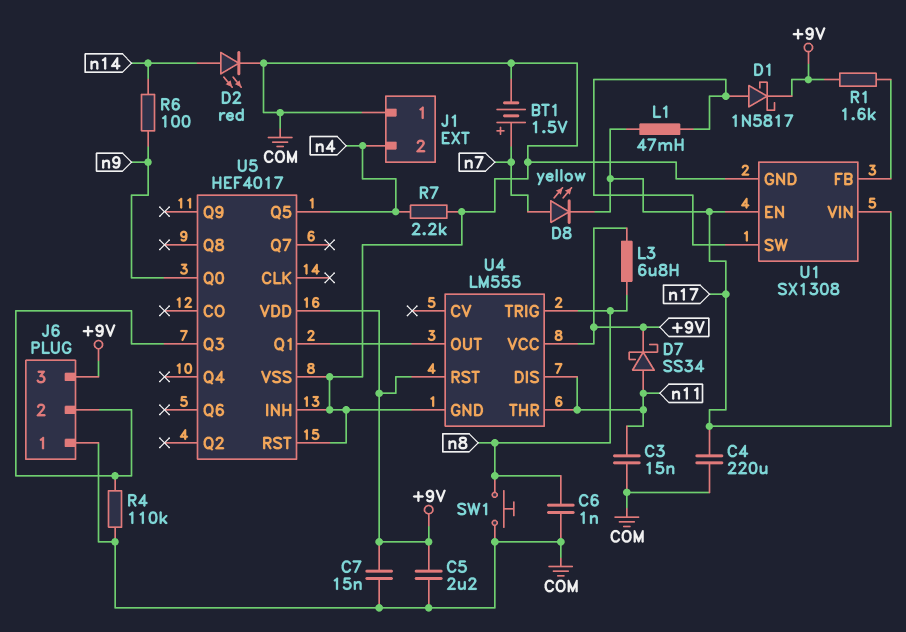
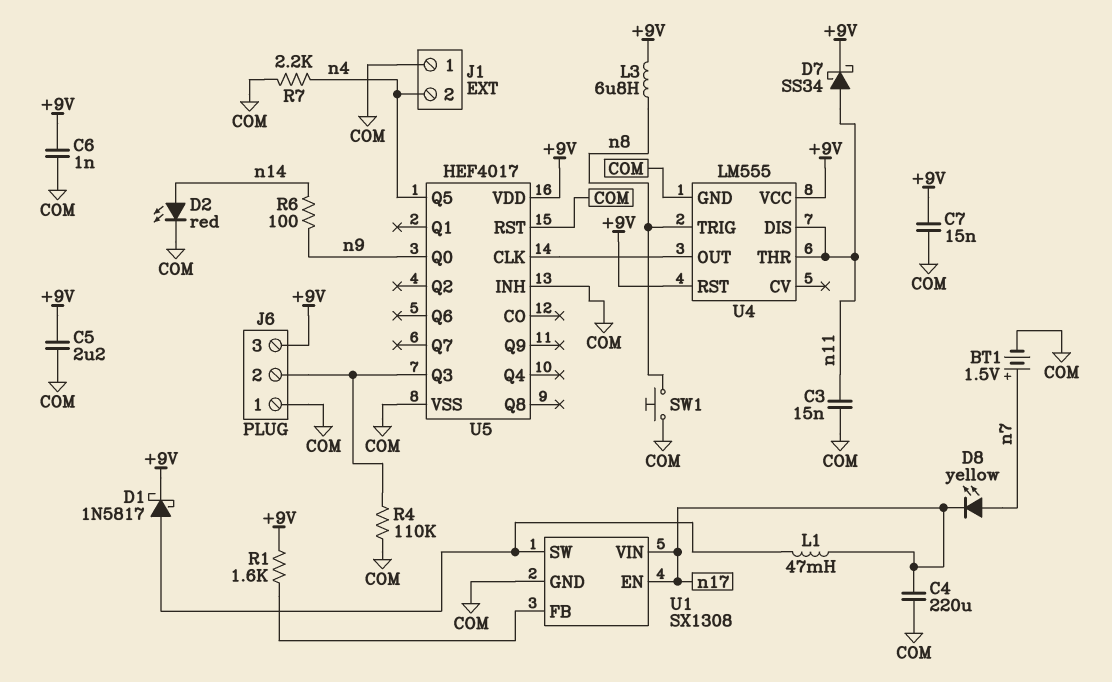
C6: 1nF (COM, n8) -> 1nF (+9V, COM)
U5 pin CLK: none -> U4/OUT
U5 pin Q1: U4/OUT -> none

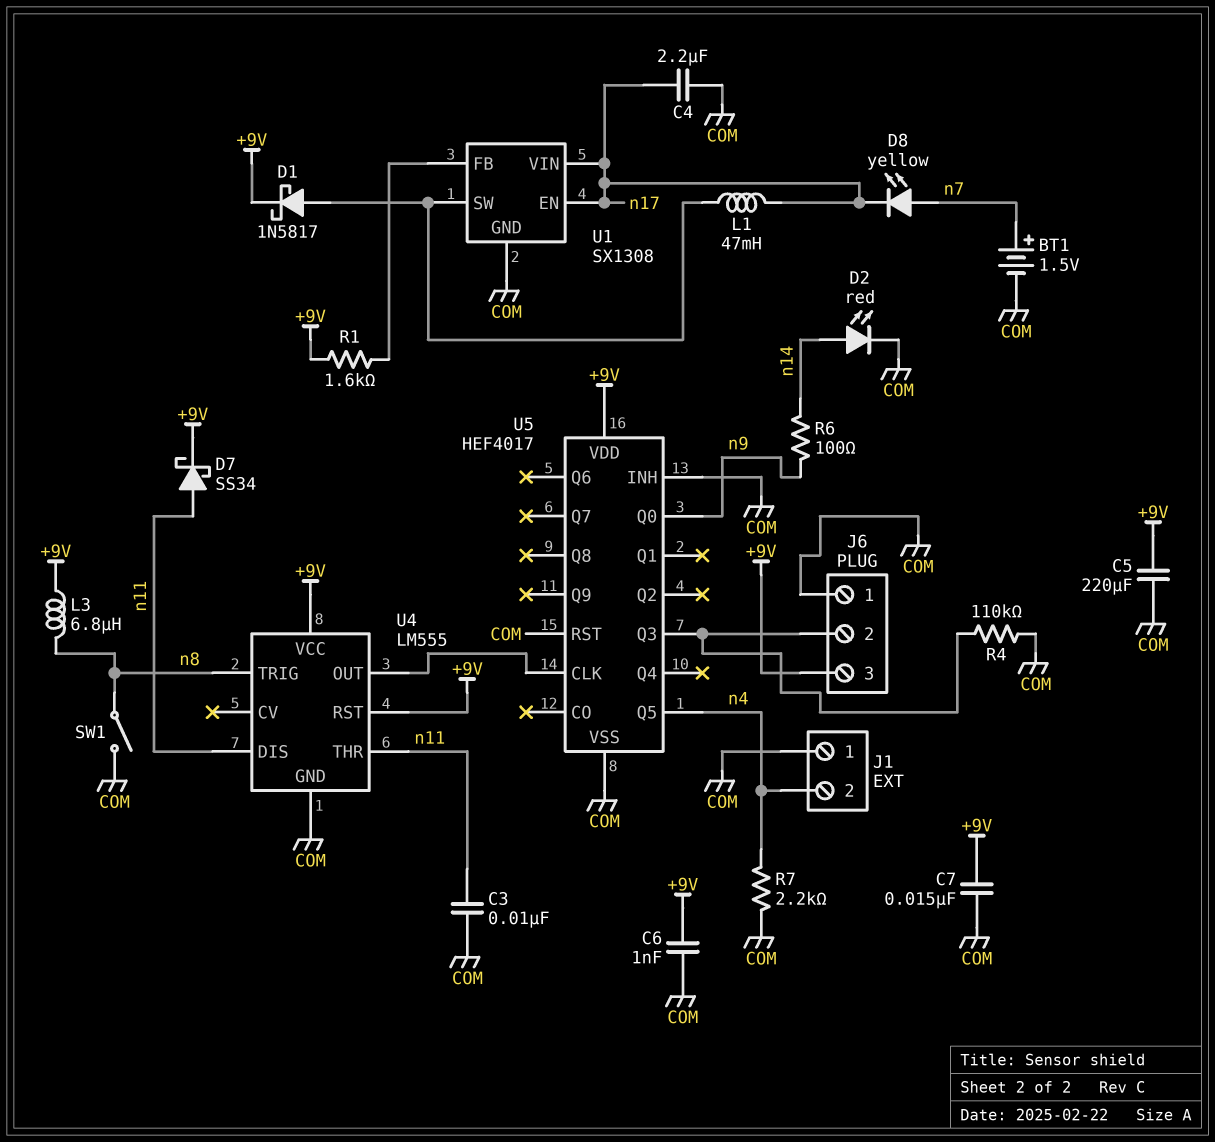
C3: 15nF (COM, n11) -> 10nF (COM, n11)
C4: 220uF (COM, n17) -> 2.2uF (COM, n17)
C5: 2.2uF (+9V, COM) -> 220uF (+9V, COM)
SW1: button (COM, n8) -> switch (COM, n8)

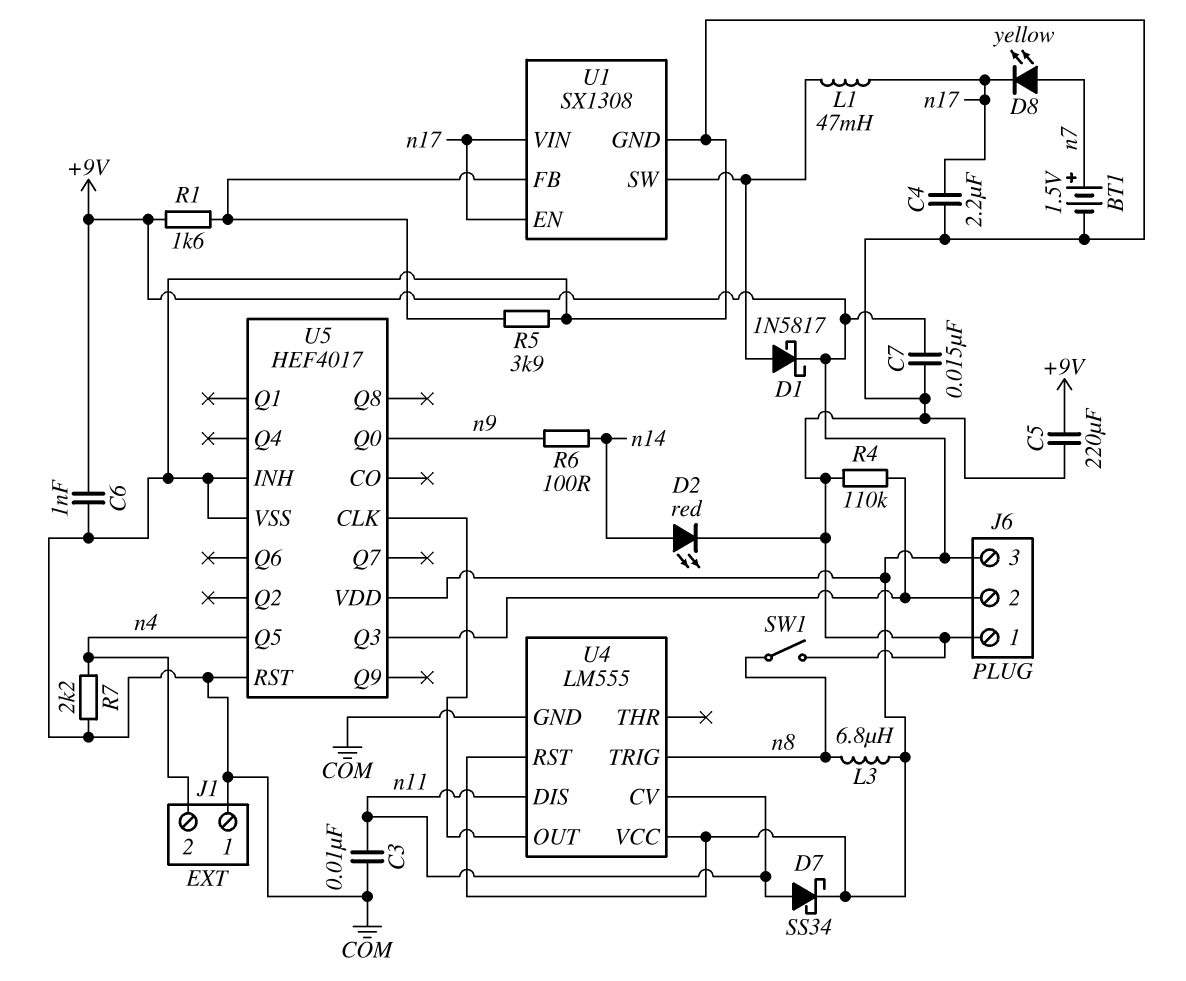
R5: none -> 3.9k (COM, U1/FB)
U4 pin CV: none -> n11
U4 pin THR: n11 -> none

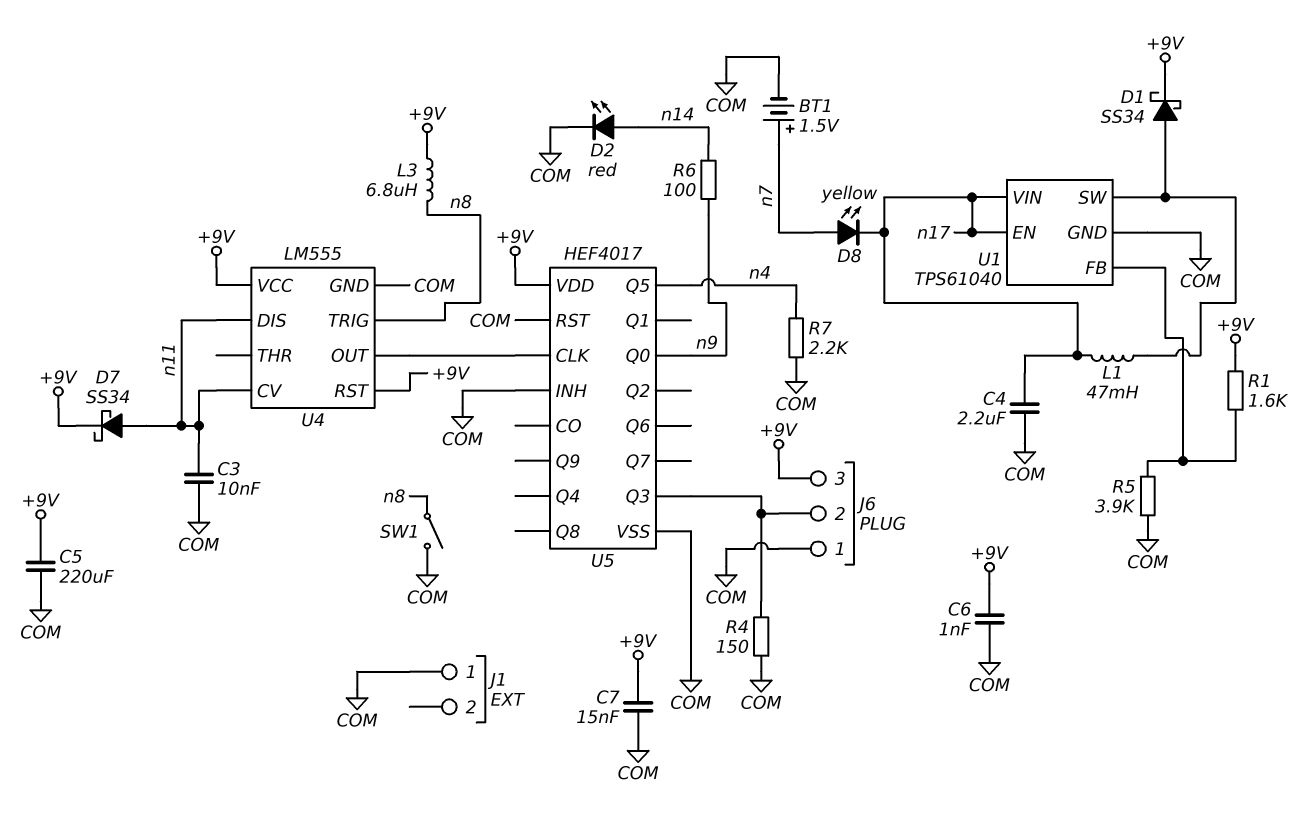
D1: schottky 1N5817 (A U1/SW, K +9V) -> schottky SS34 (A U1/SW, K +9V)
J1 pin 2: n4 -> none
R4: 110k (COM, J6/2) -> 150 (COM, J6/2)
U1: SX1308 -> TPS61040

